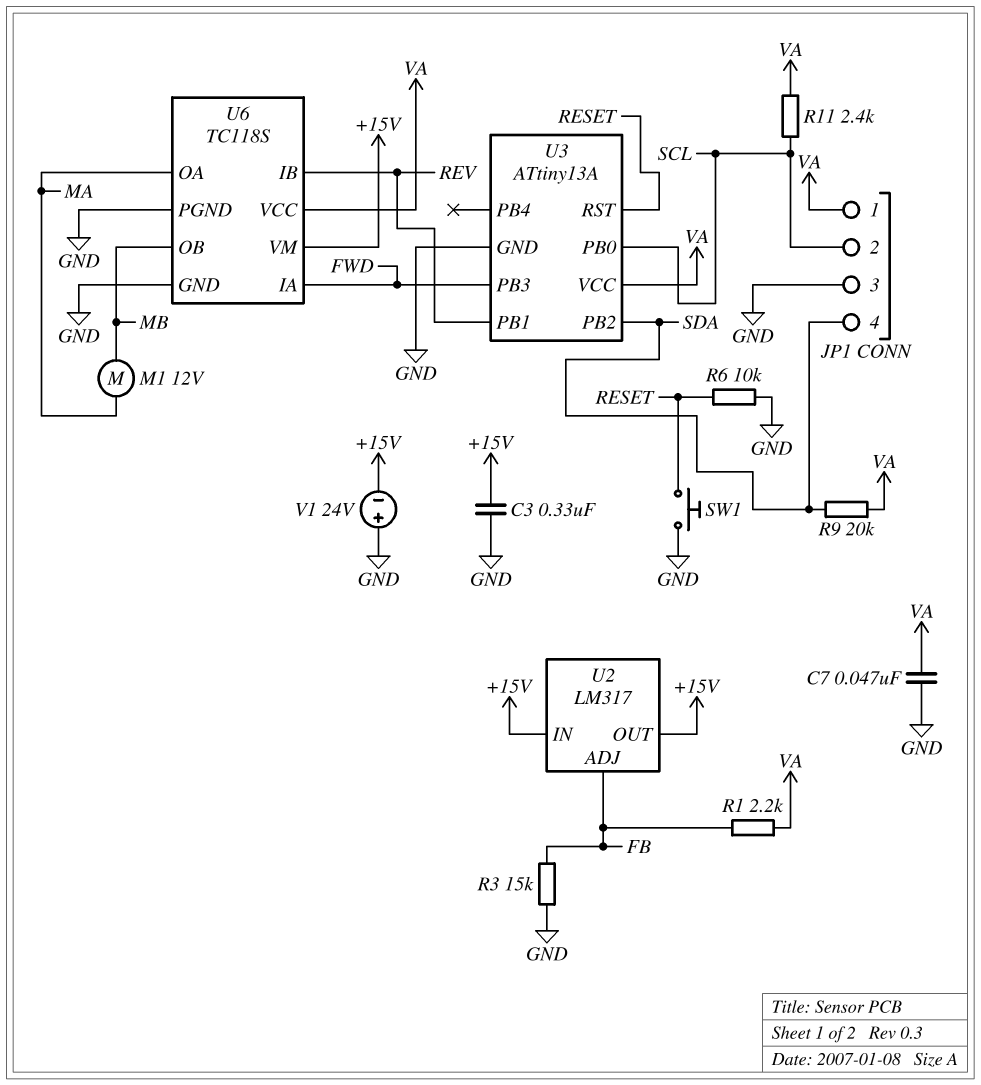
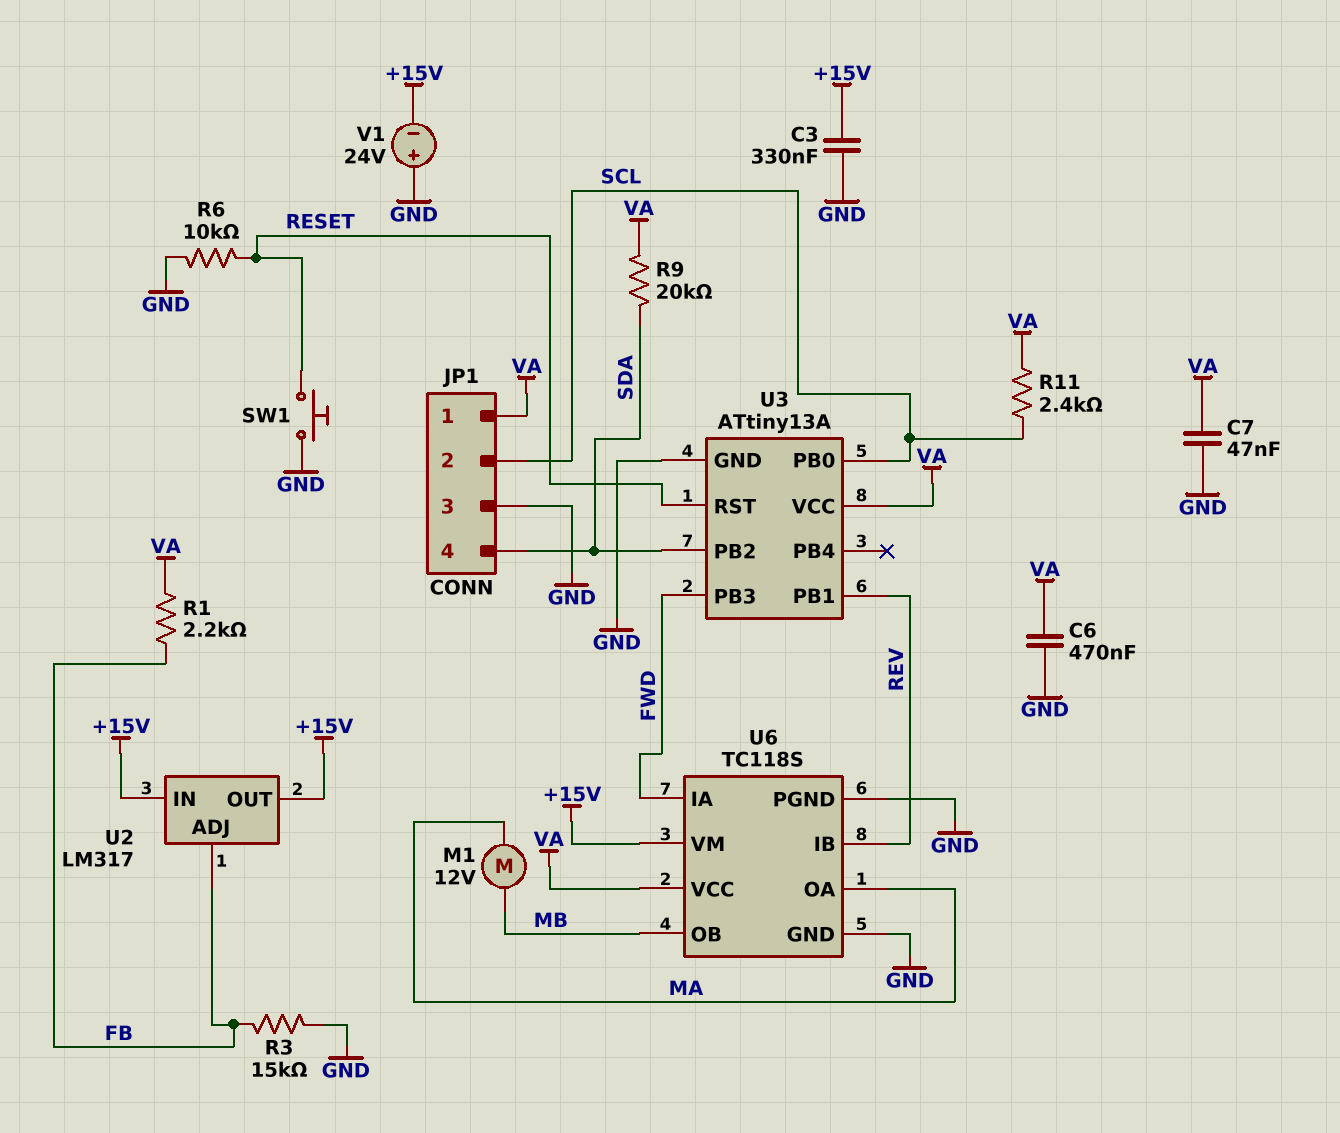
C6: none -> 470nF (GND, VA)

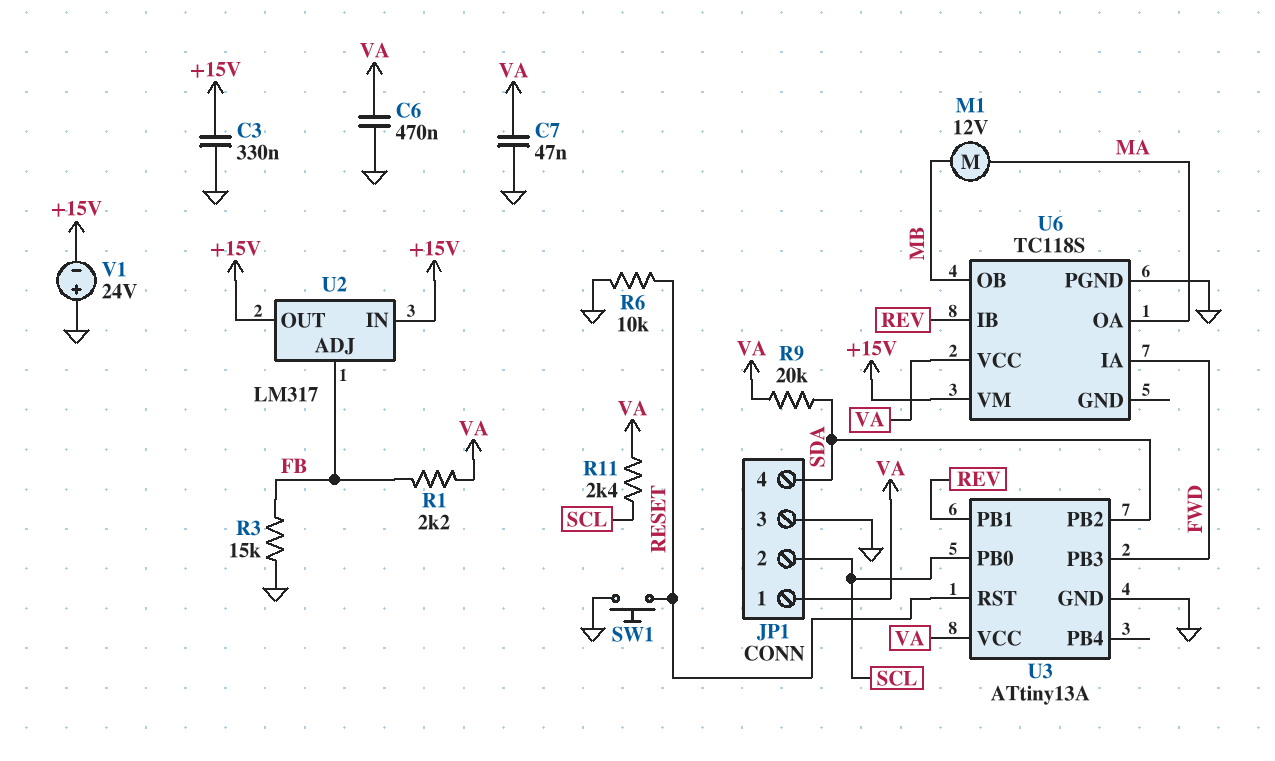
U6 pin GND: GND -> none

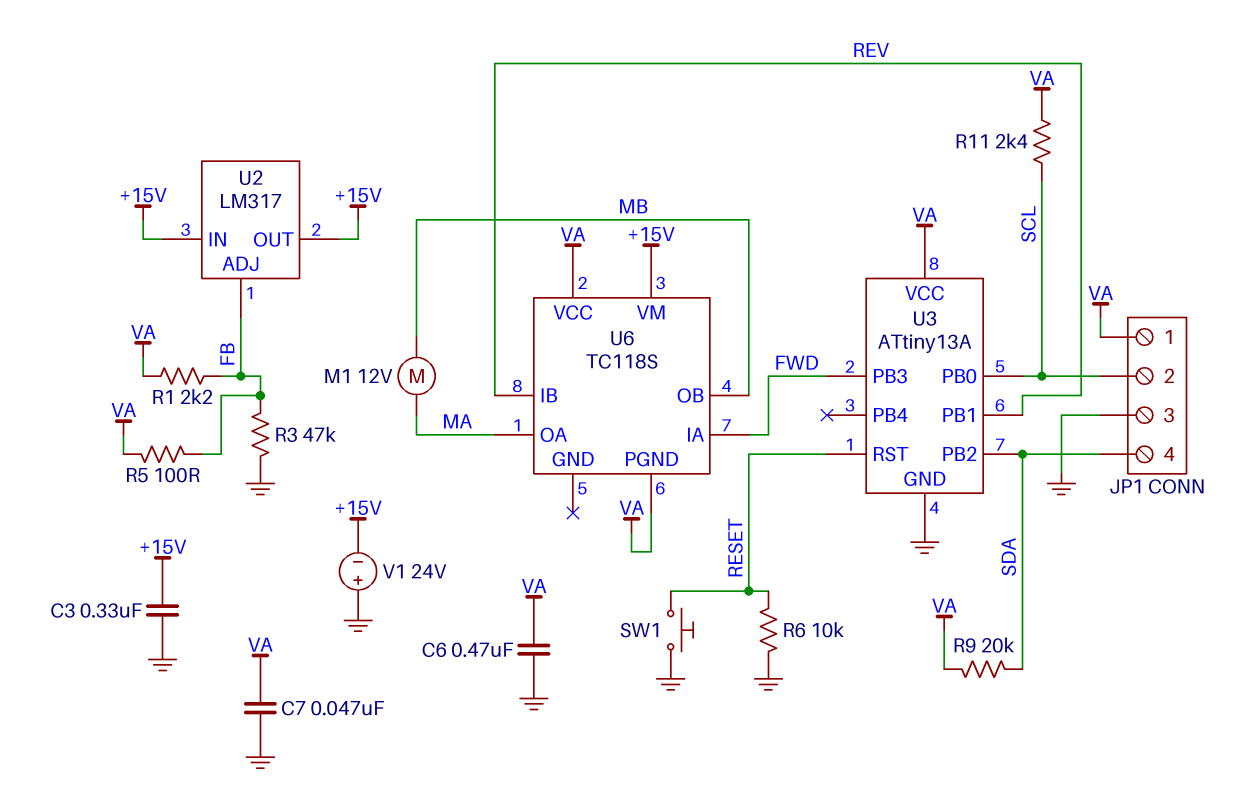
R3: 15k (FB, GND) -> 47k (FB, GND)
R5: none -> 100 (FB, VA)
U6 pin PGND: GND -> VA

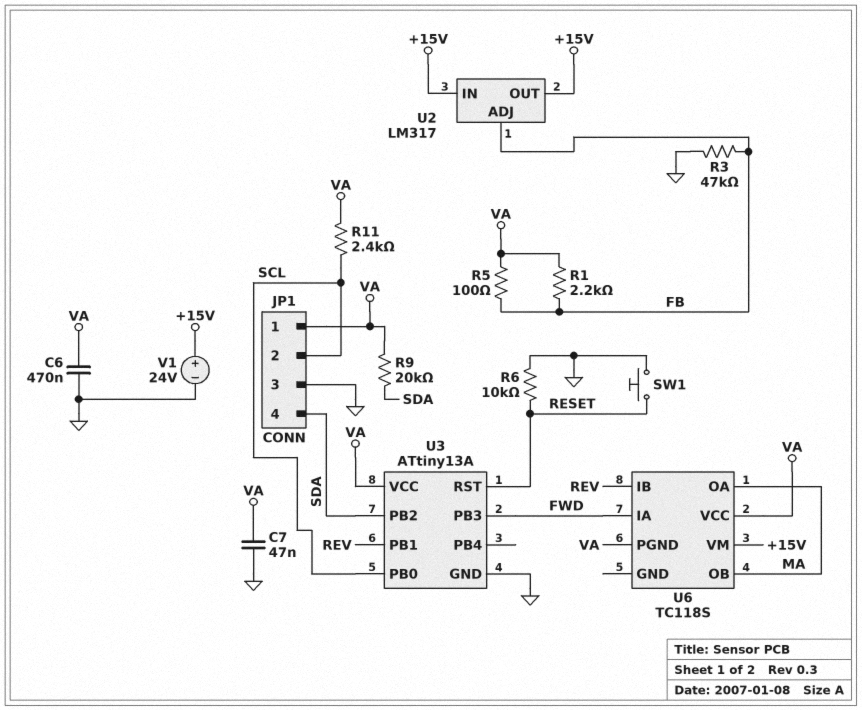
C3: 330nF (+15V, GND) -> none
M1: motor 12V (MA, MB) -> none
U6 pin OB: MB -> MA
V1: 24V (plus GND, minus +15V) -> 24V (plus +15V, minus GND)

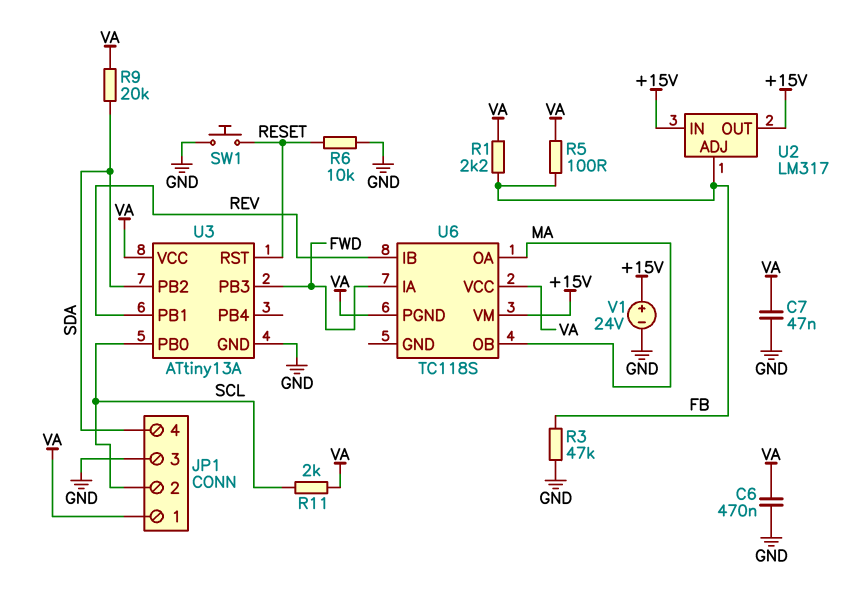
R11: 2.4k (SCL, VA) -> 2k (SCL, VA)

